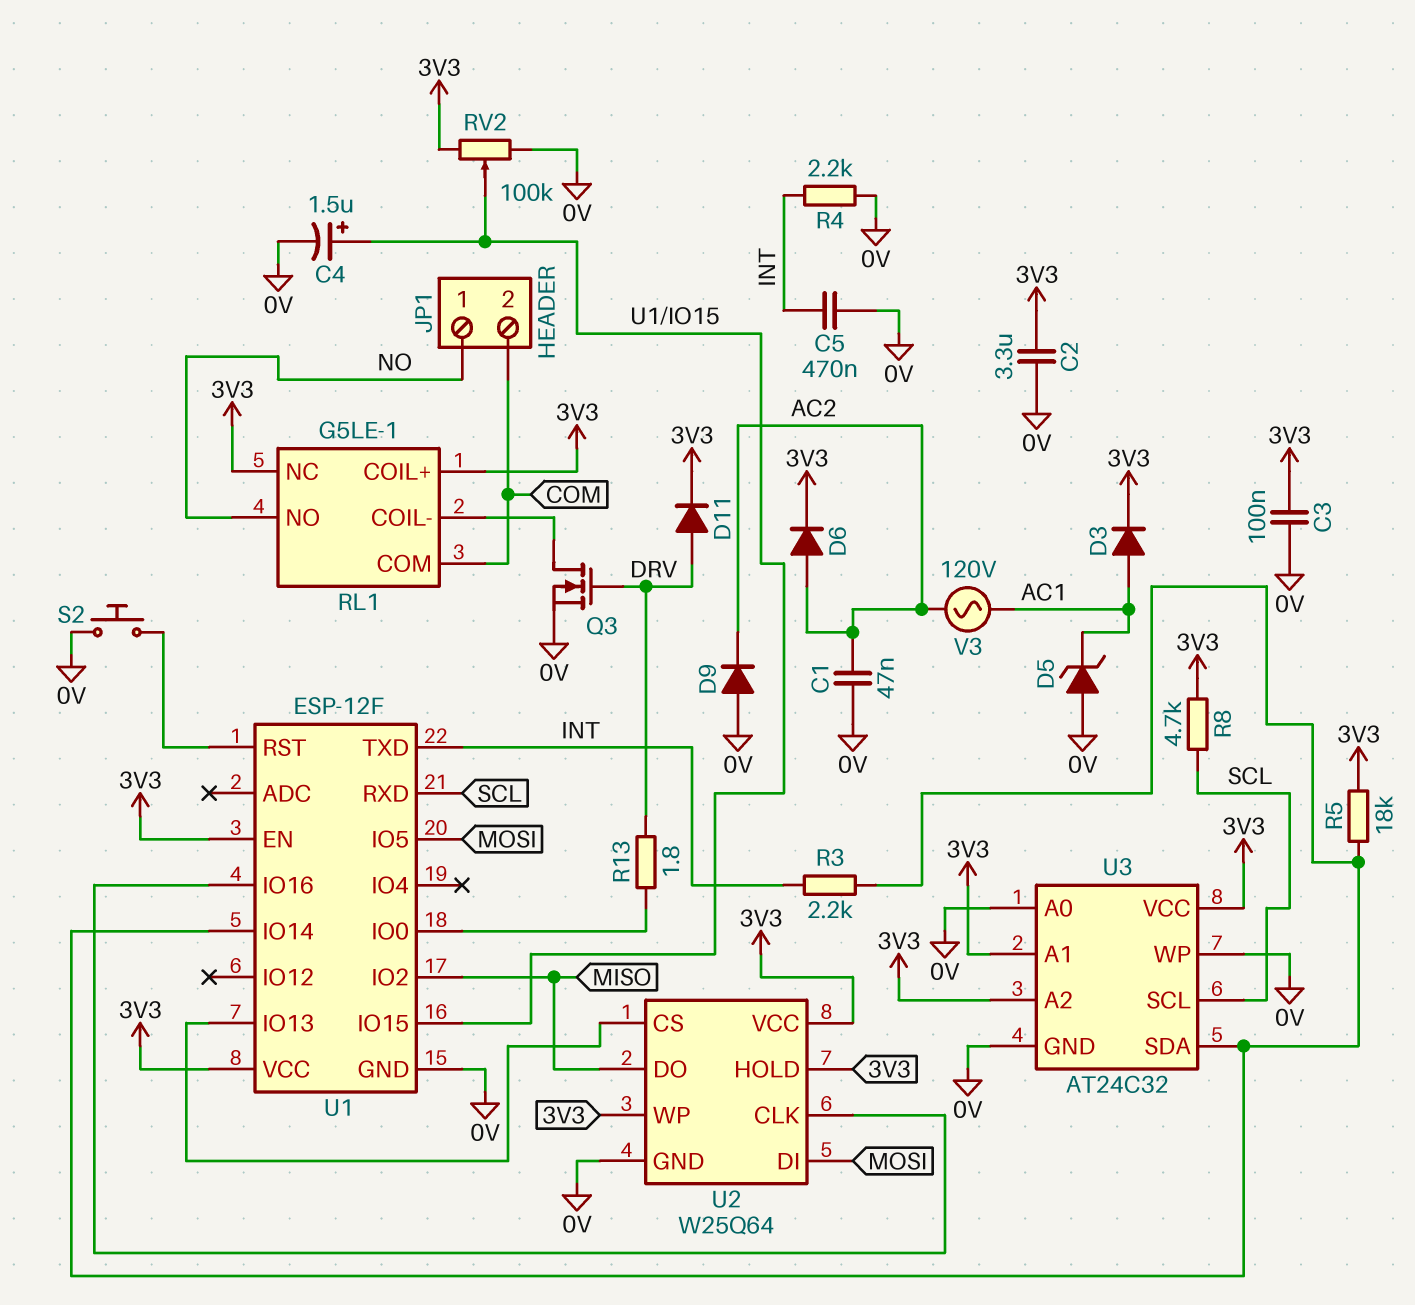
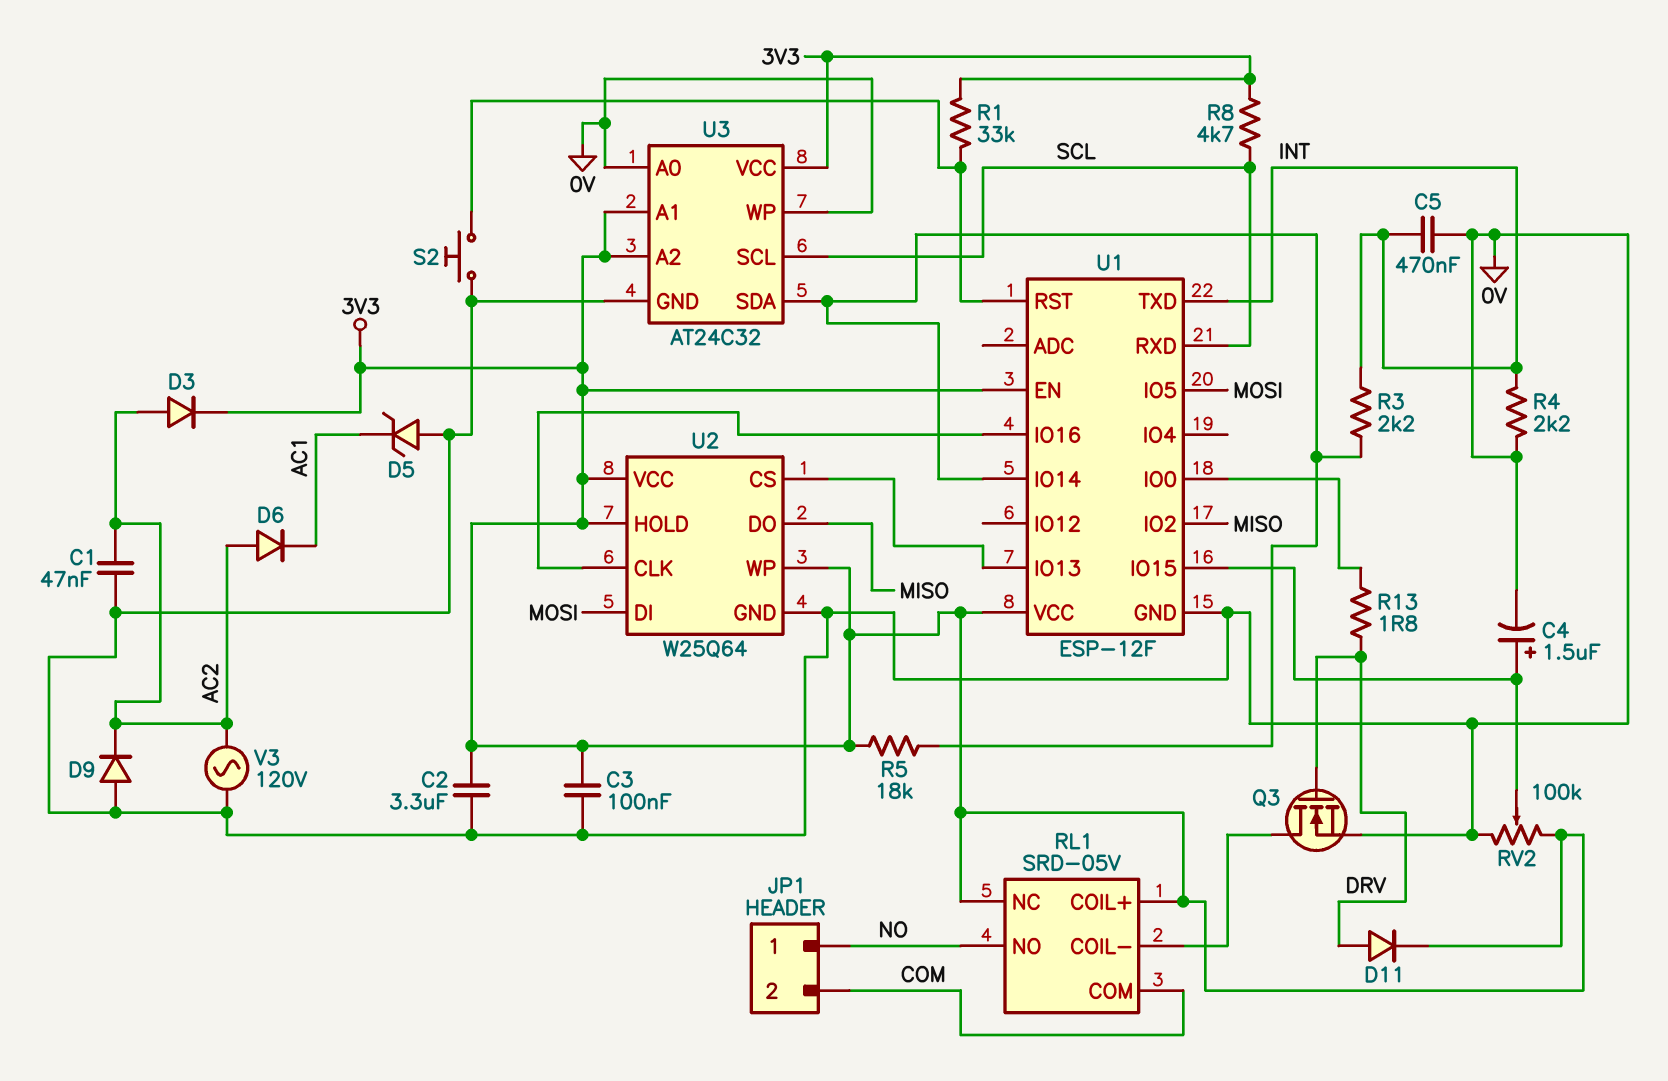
D3: diode (A AC1, K 3V3) -> diode (A AC2, K 3V3)
D6: diode (A AC2, K 3V3) -> diode (A AC2, K AC1)
R1: none -> 33k (3V3, U1/RST)
RL1: G5LE-1 -> SRD-05V
V3: AC 120V (AC1, AC2) -> AC 120V (0V, AC2)

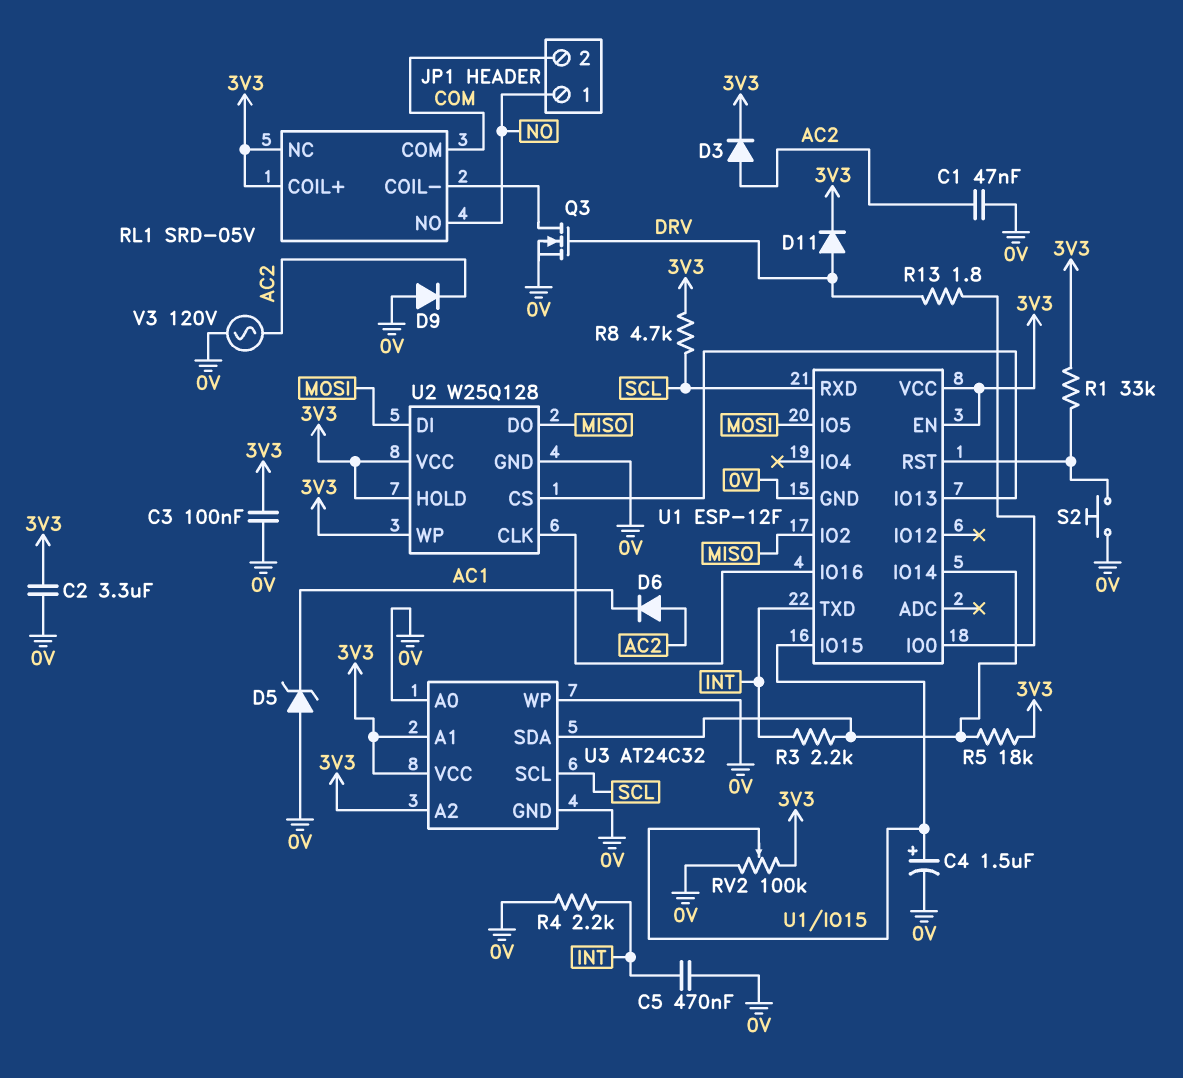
U2: W25Q64 -> W25Q128

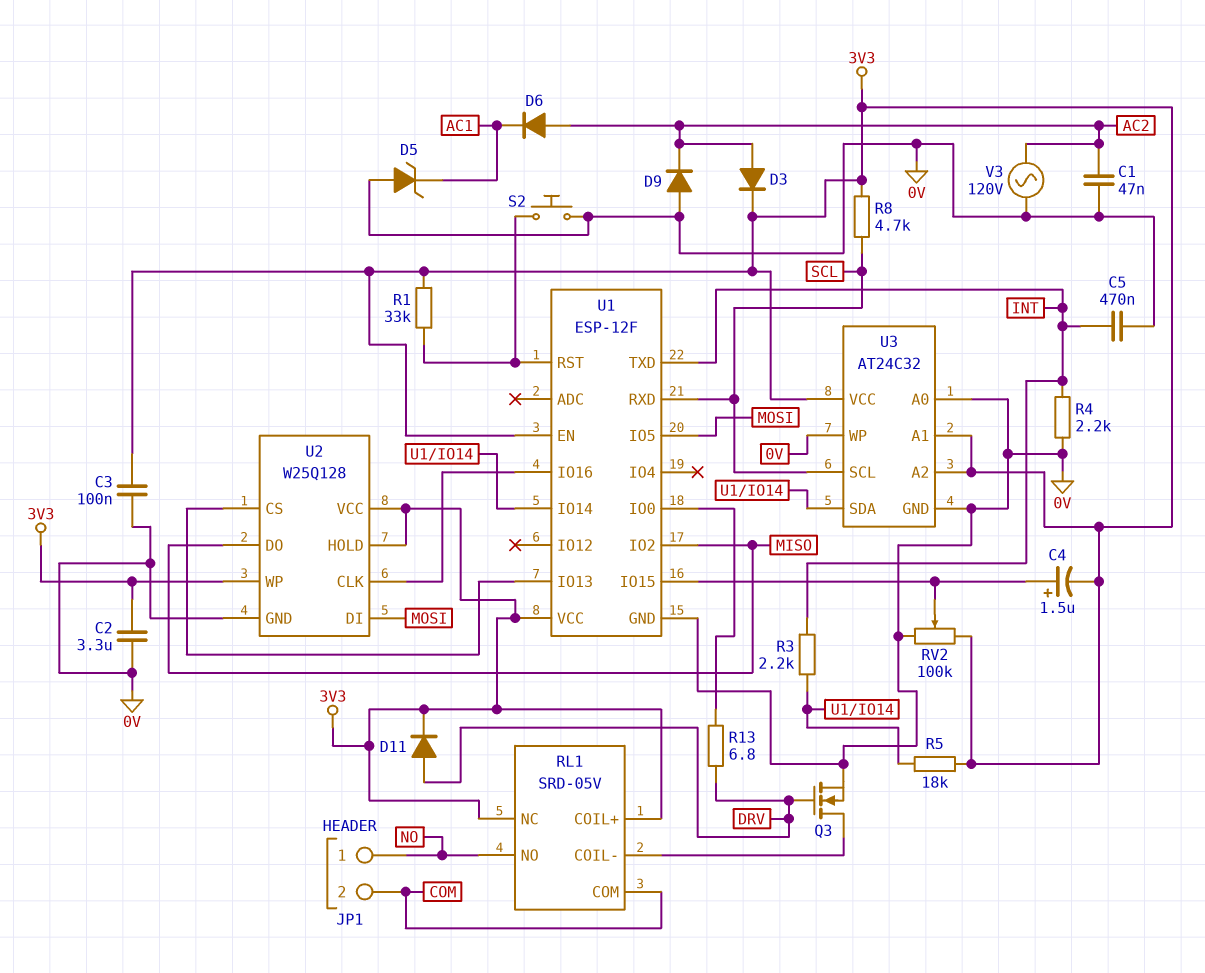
C4: 1.5uF (plus U1/IO15, minus 0V) -> 1.5uF (plus U1/IO15, minus 3V3)
R13: 1.8 (DRV, U1/IO0) -> 6.8 (DRV, U1/IO0)

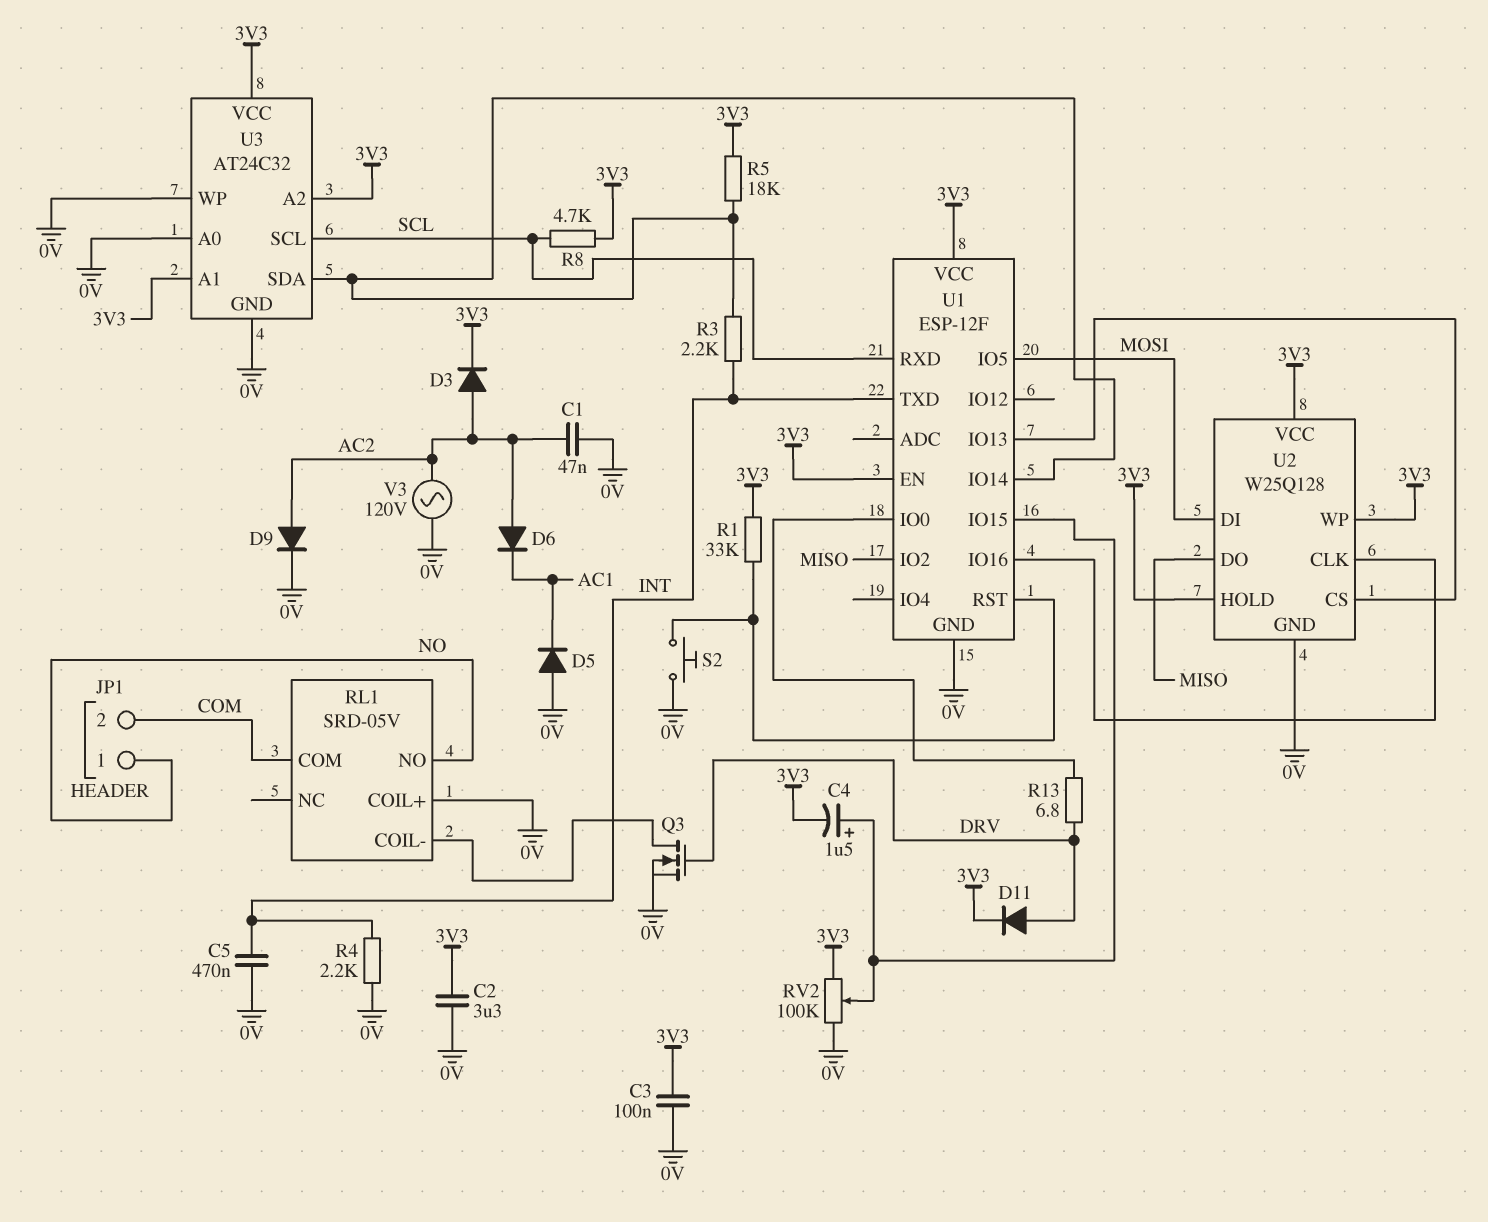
D5: zener (A 0V, K AC1) -> diode (A 0V, K AC1)
D9: diode (A 0V, K AC2) -> diode (A AC2, K 0V)
RL1 pin COIL+: 3V3 -> 0V
RL1 pin NC: 3V3 -> none

